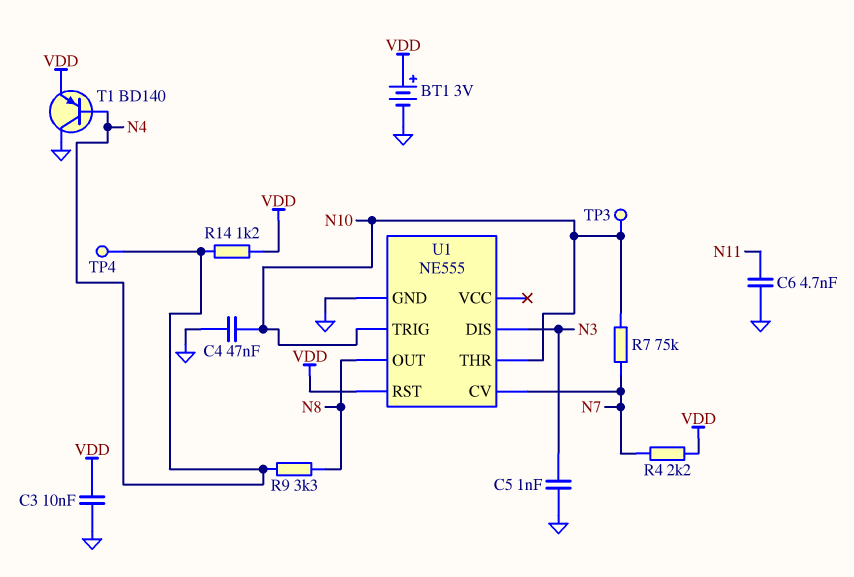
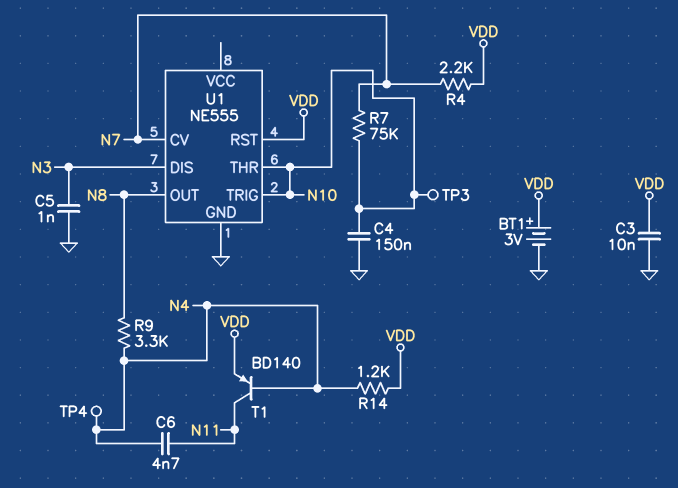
C4: 47nF (GND, N10) -> 150nF (GND, N10)
C6: 4.7nF (GND, N11) -> 4.7nF (N4, N11)
T1: PNP BD140 (B N4, C GND, E VDD) -> PNP BD140 (B N4, C N11, E VDD)

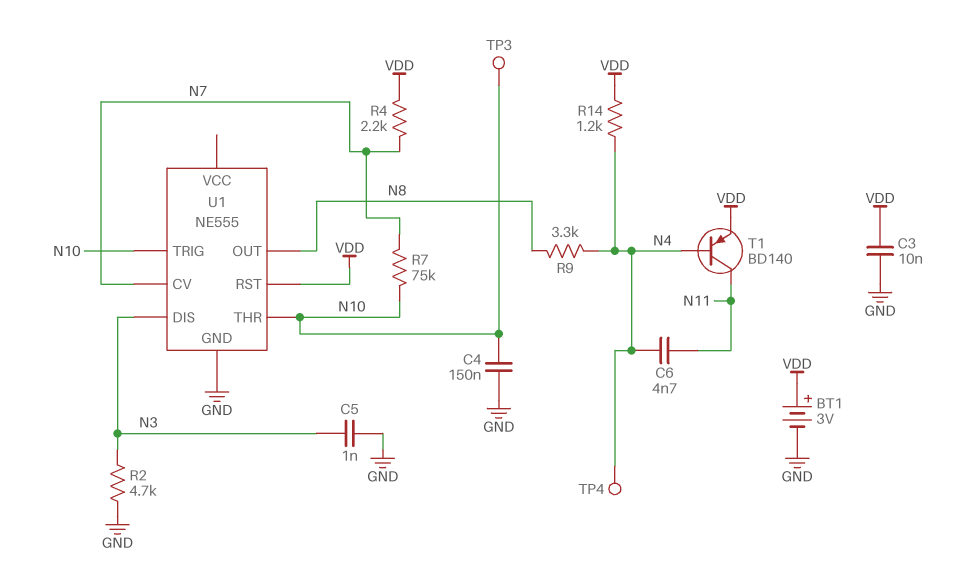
R2: none -> 4.7k (GND, N3)

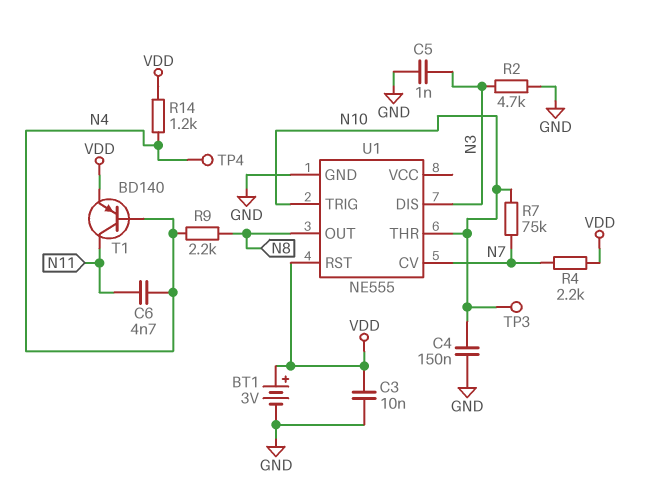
R9: 3.3k (N4, N8) -> 2.2k (N4, N8)

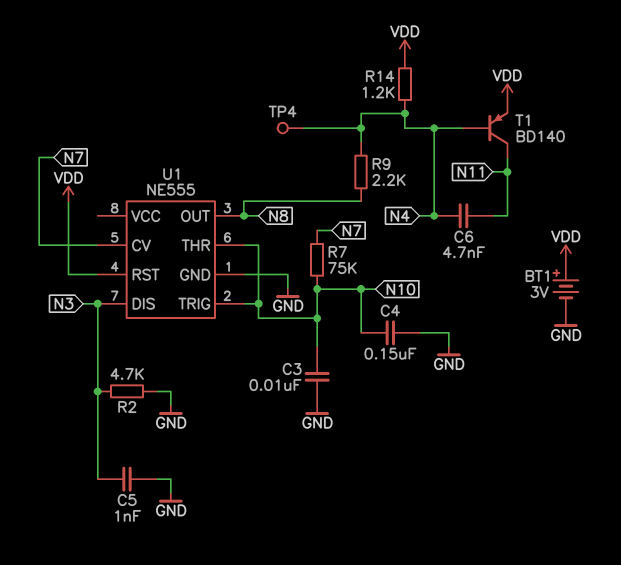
C3: 10nF (GND, VDD) -> 10nF (GND, N10)
R4: 2.2k (N7, VDD) -> none
TP3: test point (N10) -> none

